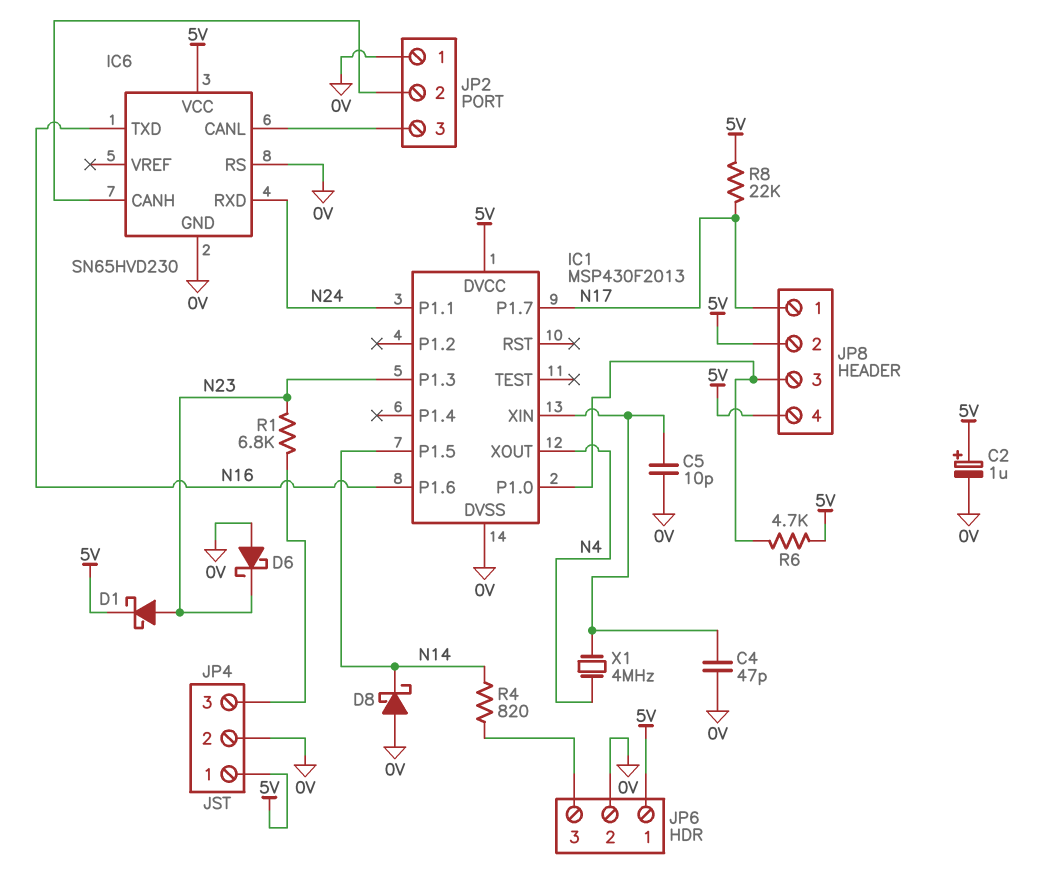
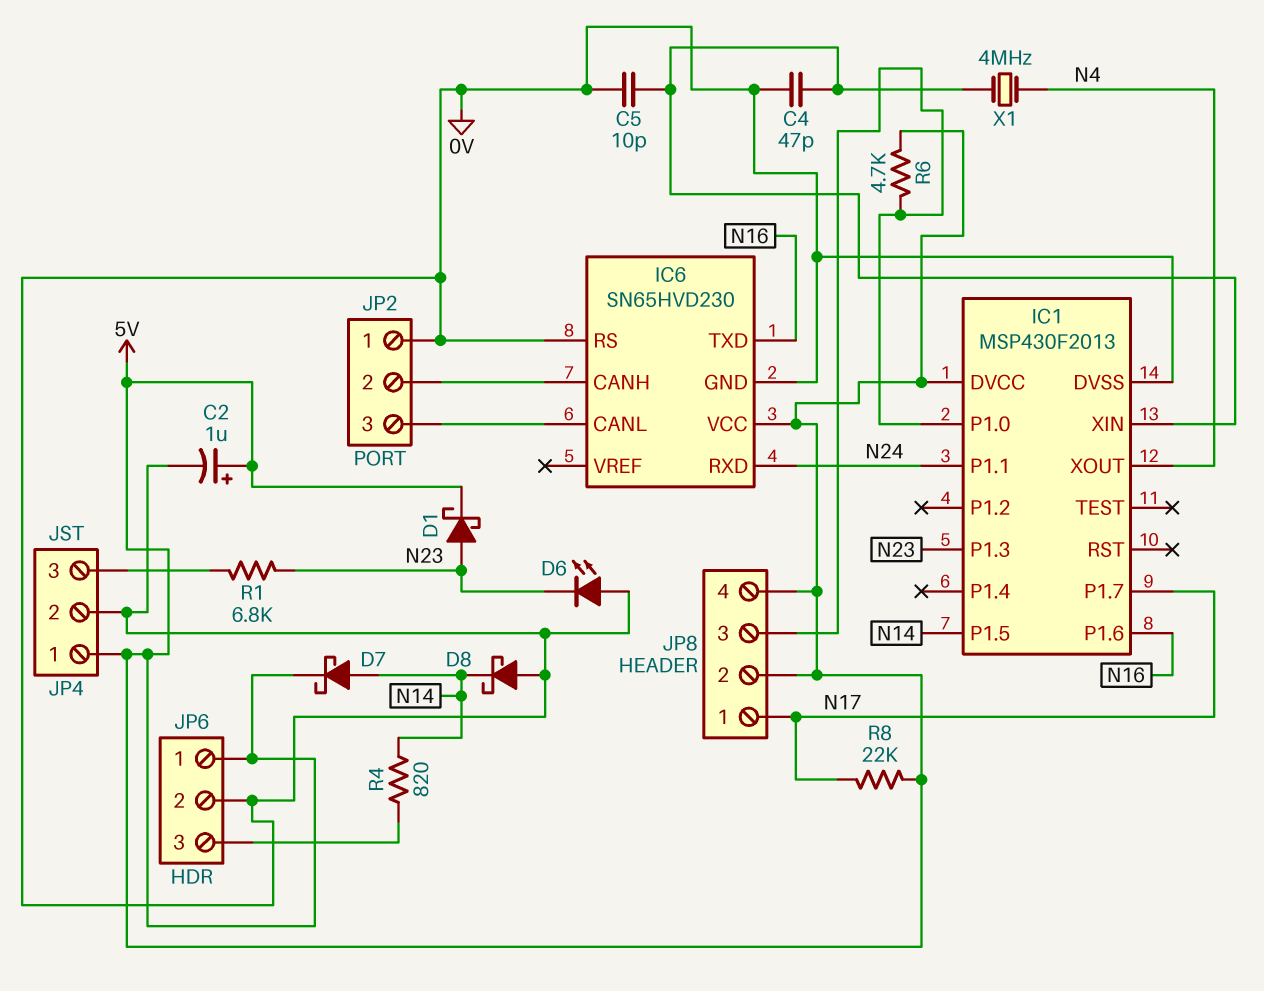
D6: schottky (A 0V, K N23) -> LED (A 0V, K N23)
D7: none -> schottky (A N14, K 5V)

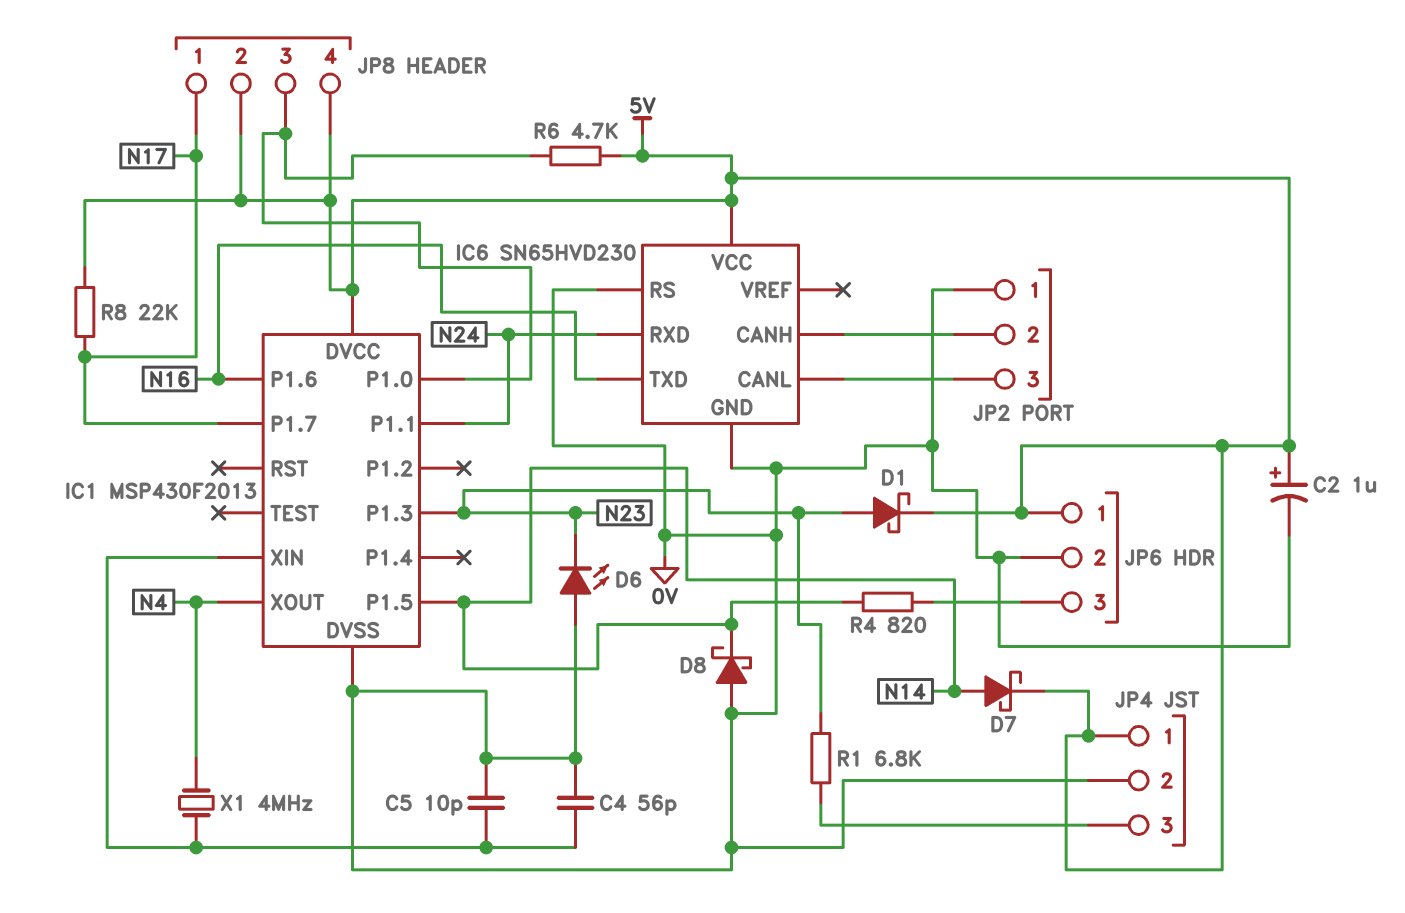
C4: 47pF (0V, IC1/XIN) -> 56pF (0V, IC1/XIN)

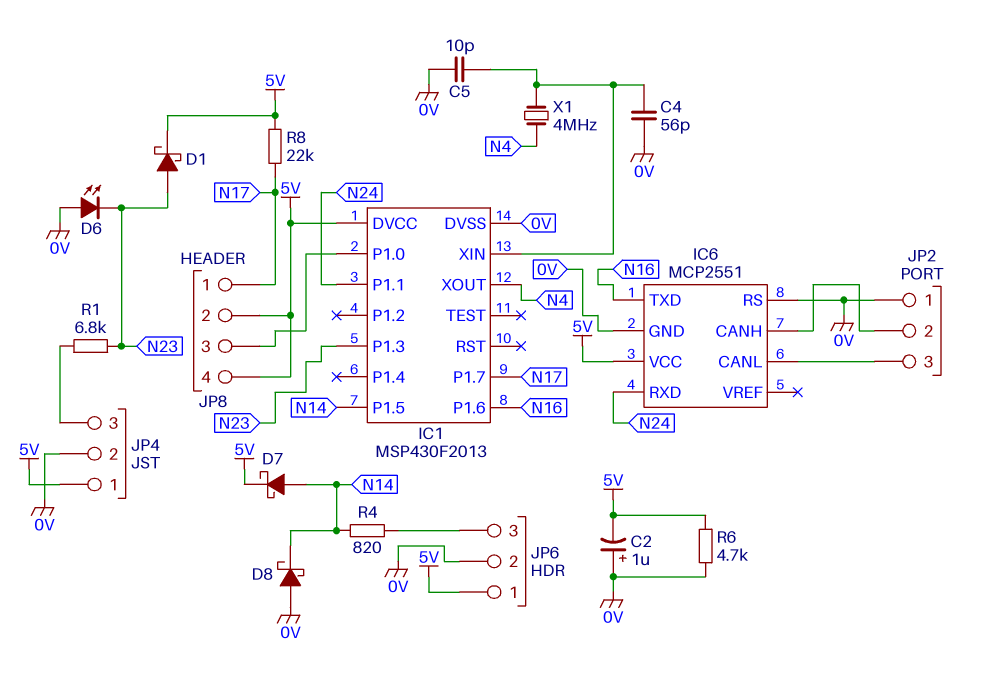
C2: 1uF (plus 5V, minus 0V) -> 1uF (plus 0V, minus 5V)
IC6: SN65HVD230 -> MCP2551
R6: 4.7k (5V, IC1/P1.0) -> 4.7k (0V, 5V)

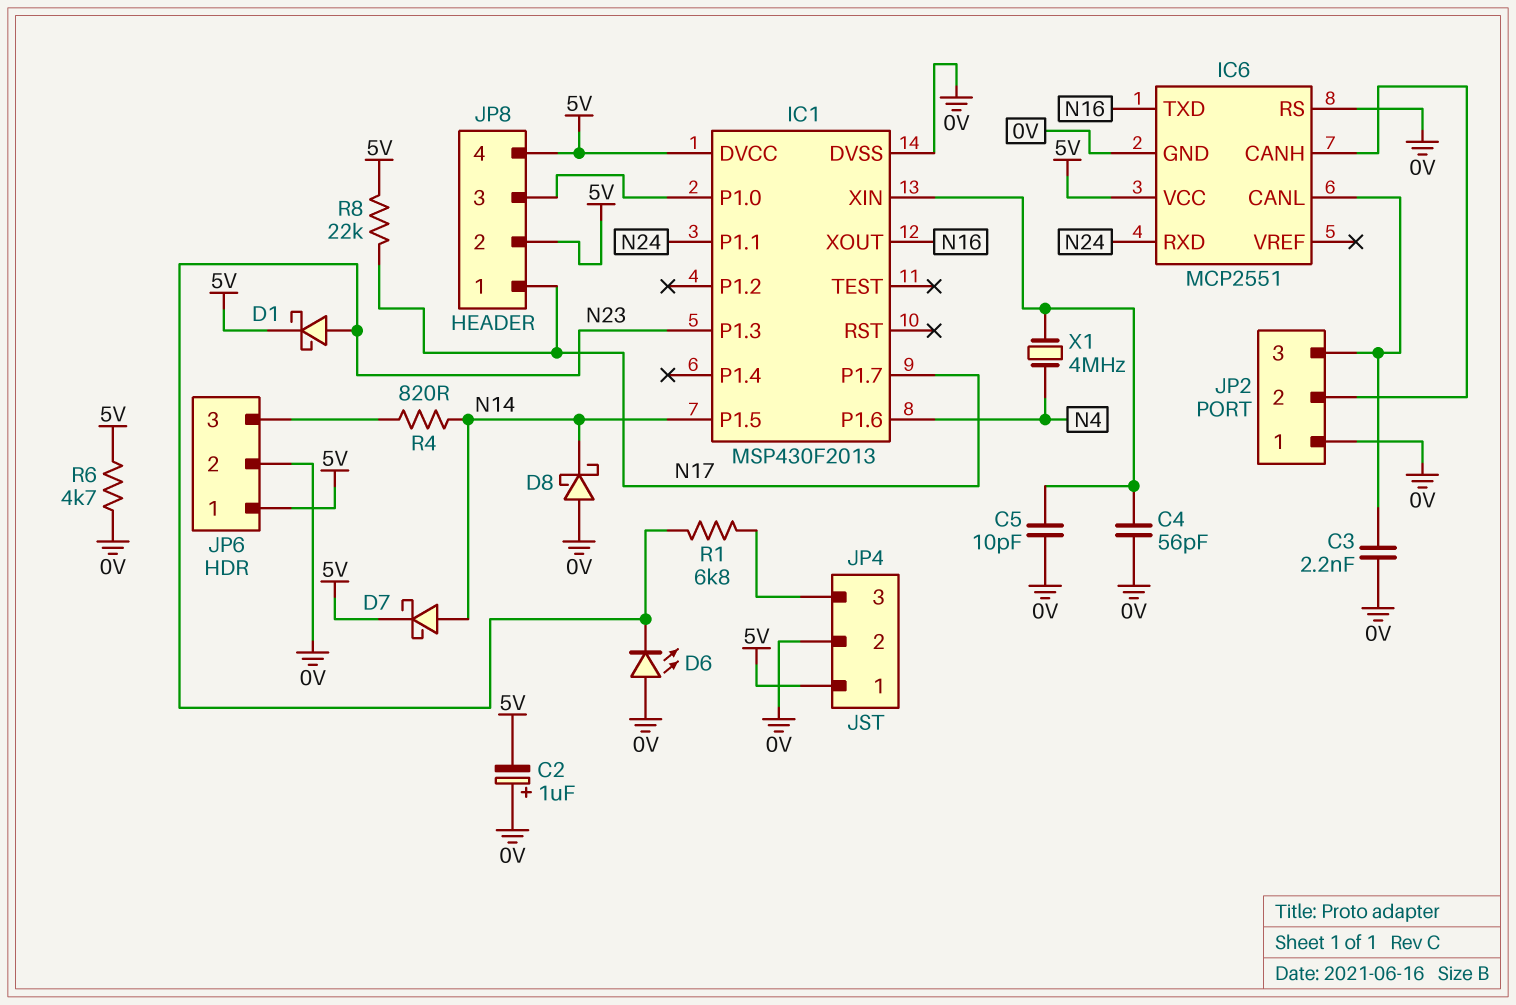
C3: none -> 2.2nF (0V, IC6/CANL)
IC1 pin P1.6: N16 -> N4
IC1 pin XOUT: N4 -> N16

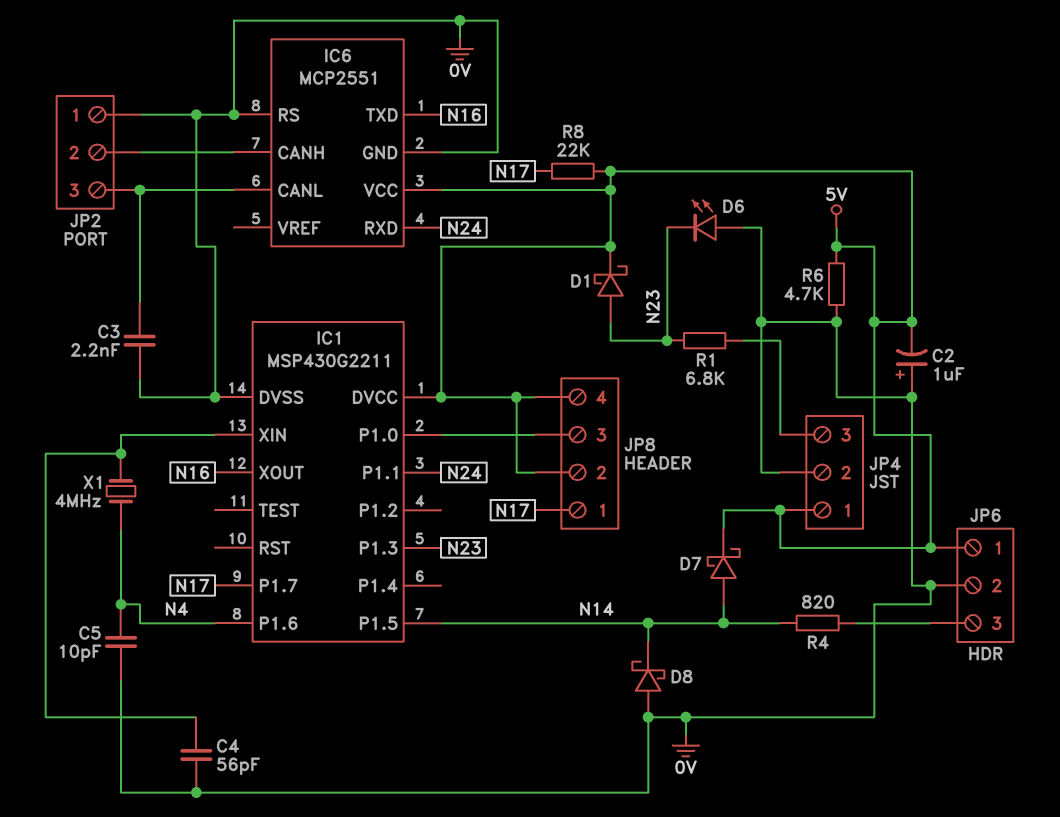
C5: 10pF (0V, IC1/XIN) -> 10pF (0V, N4)
IC1: MSP430F2013 -> MSP430G2211

